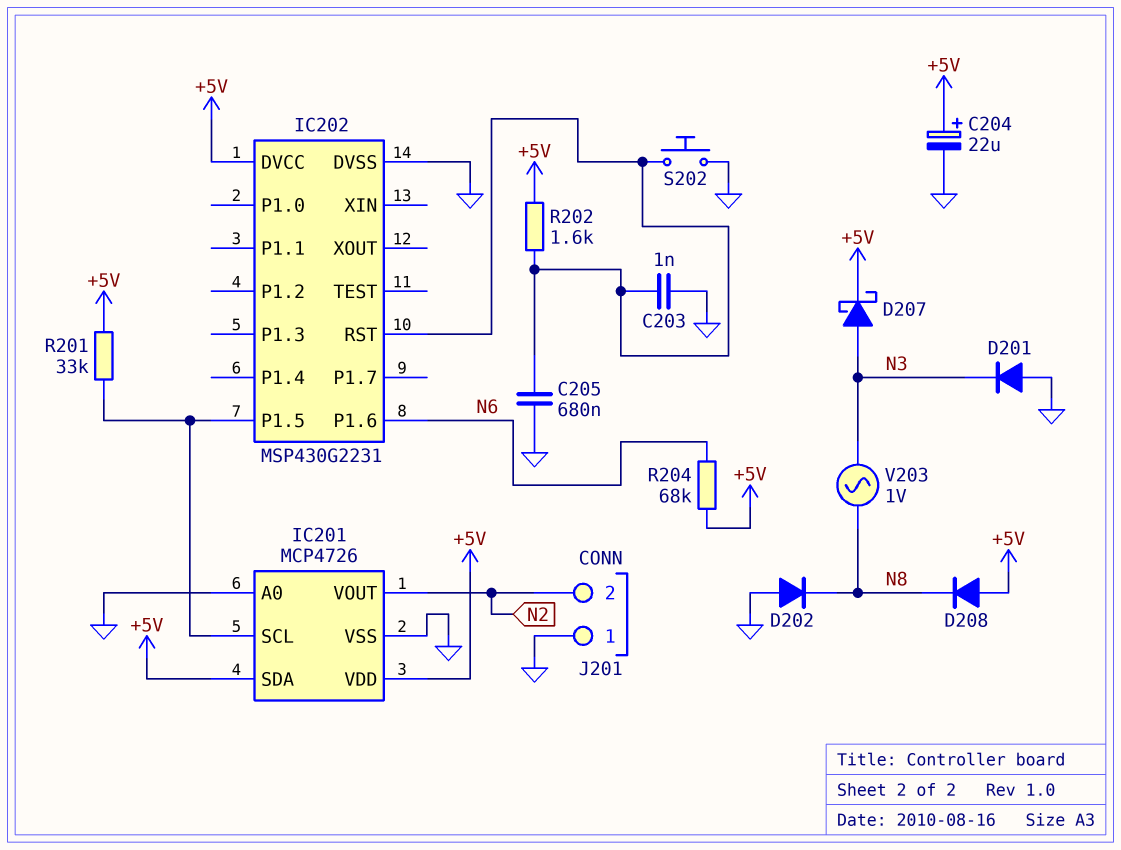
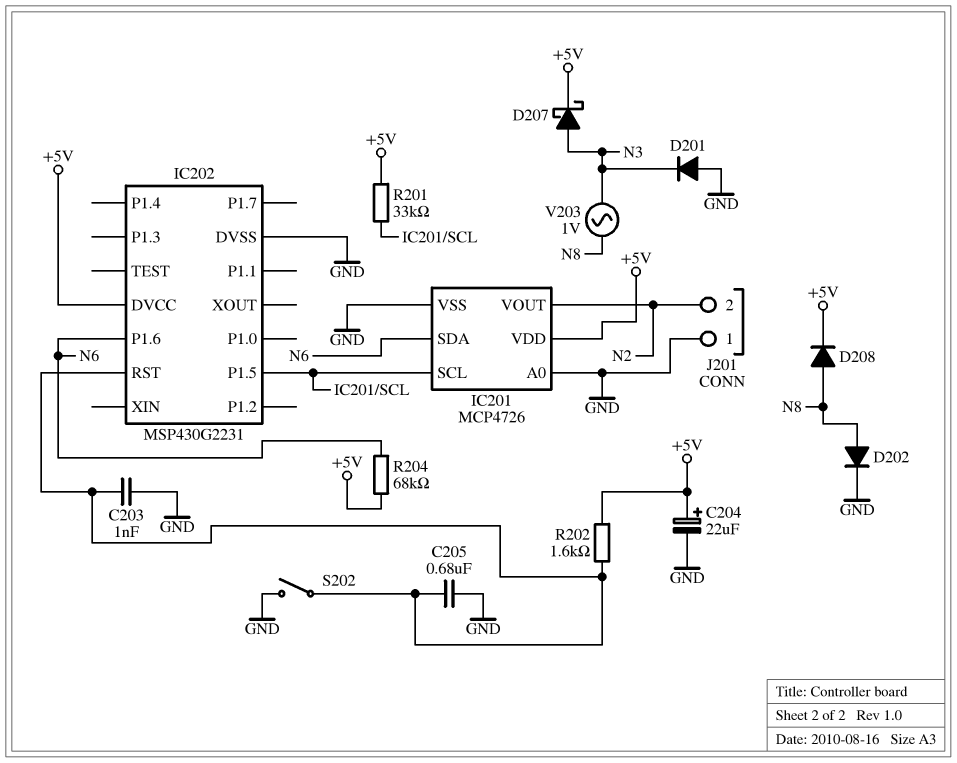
D202: diode (A GND, K N8) -> diode (A N8, K GND)
D208: diode (A +5V, K N8) -> diode (A N8, K +5V)
IC201 pin SDA: +5V -> N6
S202: button (GND, IC202/RST) -> switch (GND, IC202/RST)

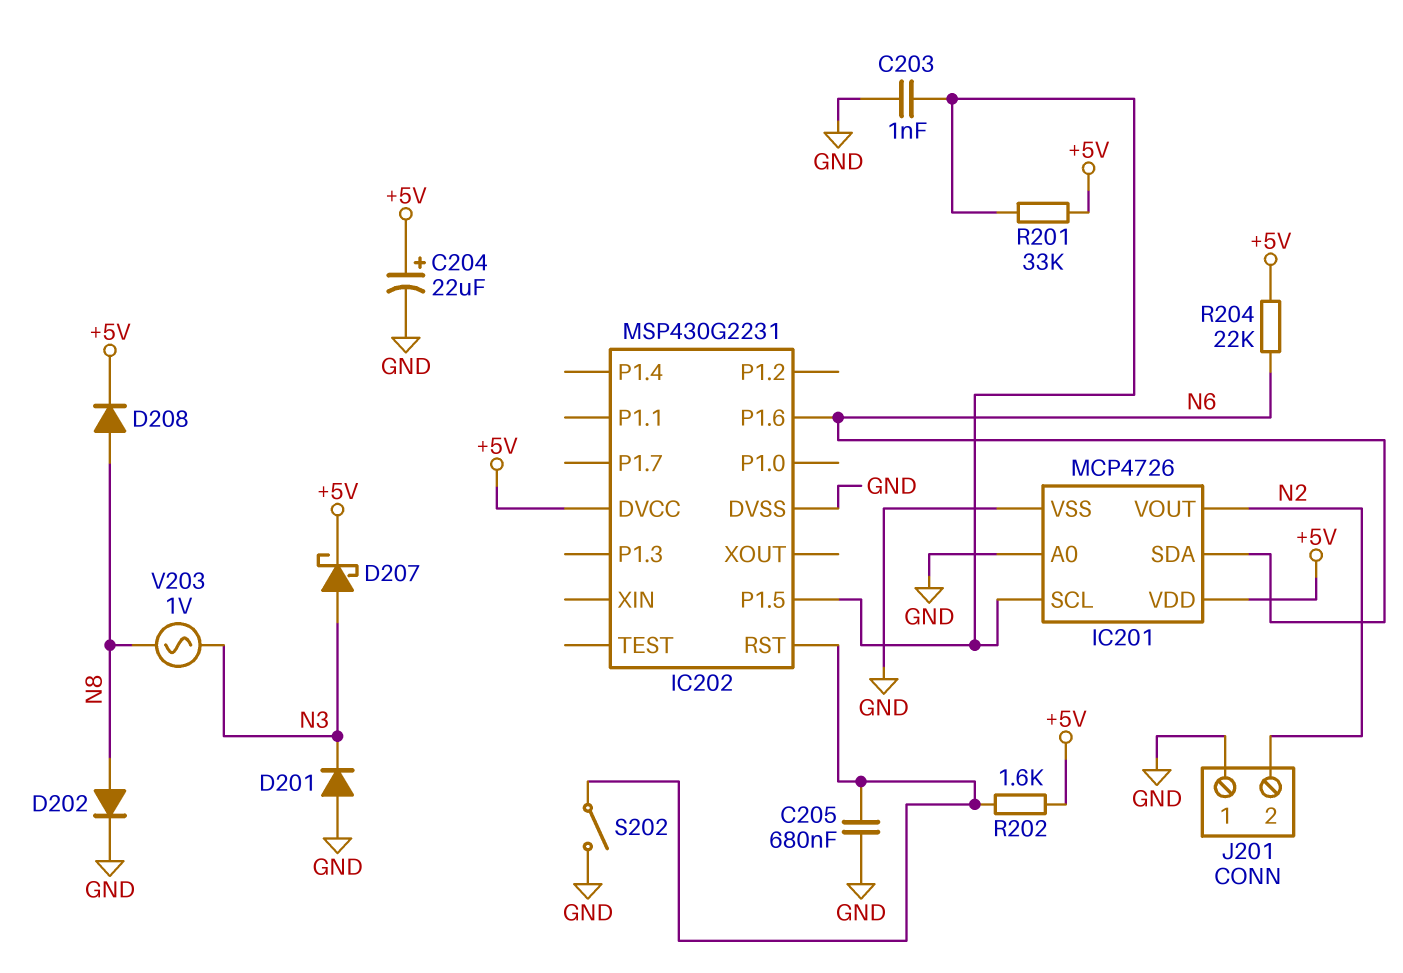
C203: 1nF (GND, IC202/RST) -> 1nF (GND, IC201/SCL)
R204: 68k (+5V, N6) -> 22k (+5V, N6)

